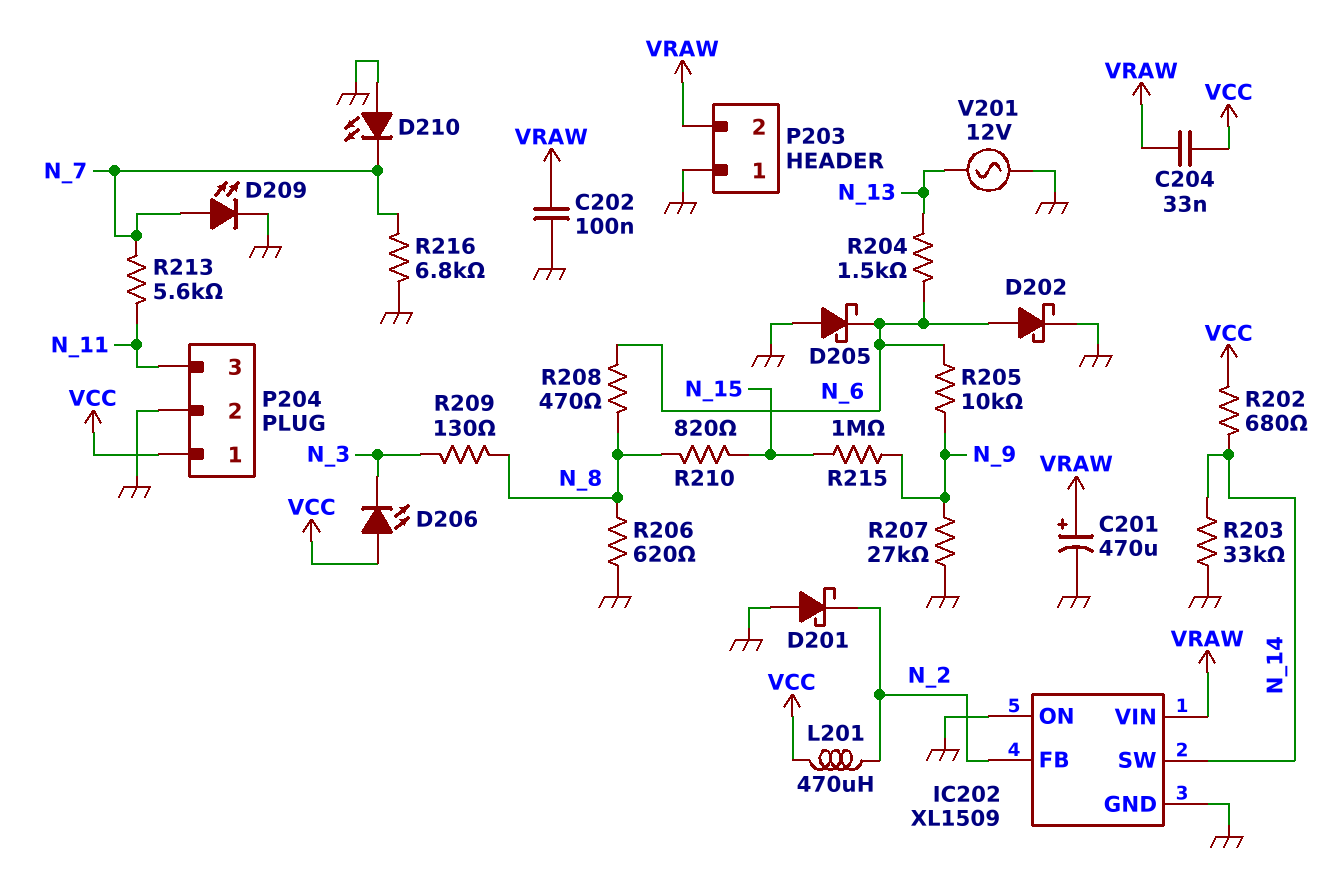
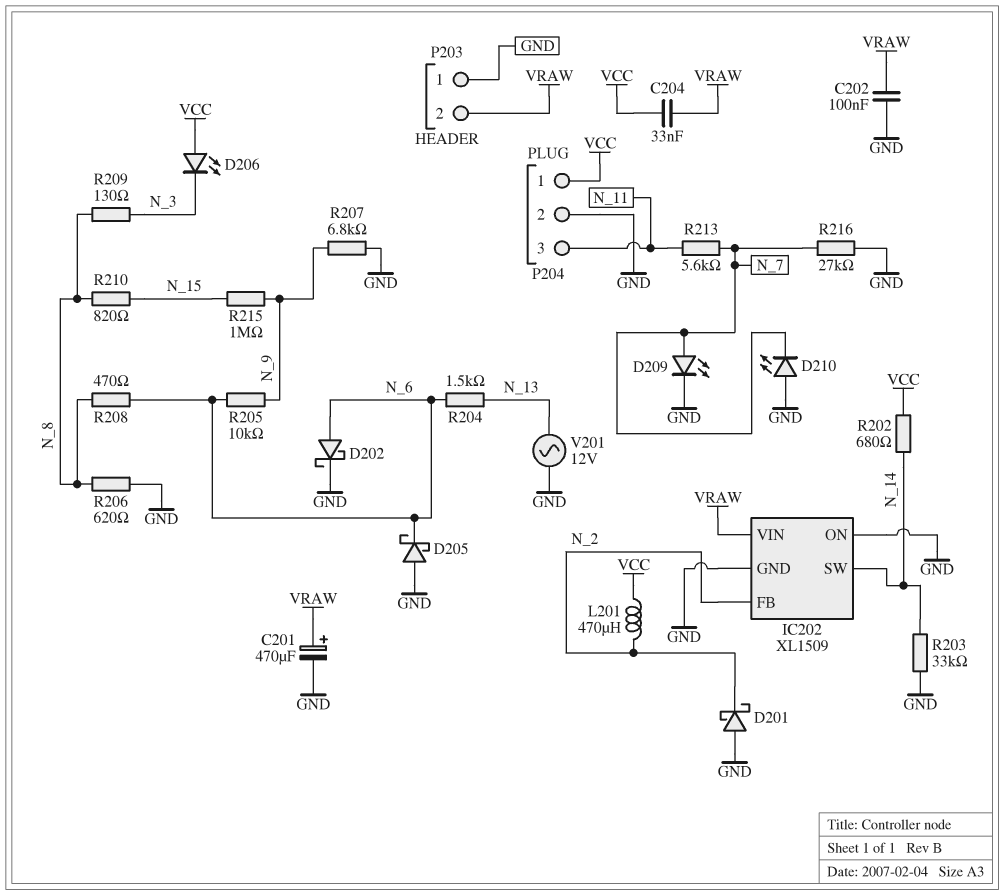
R207: 27k (GND, N_9) -> 6.8k (GND, N_9)
R216: 6.8k (GND, N_7) -> 27k (GND, N_7)

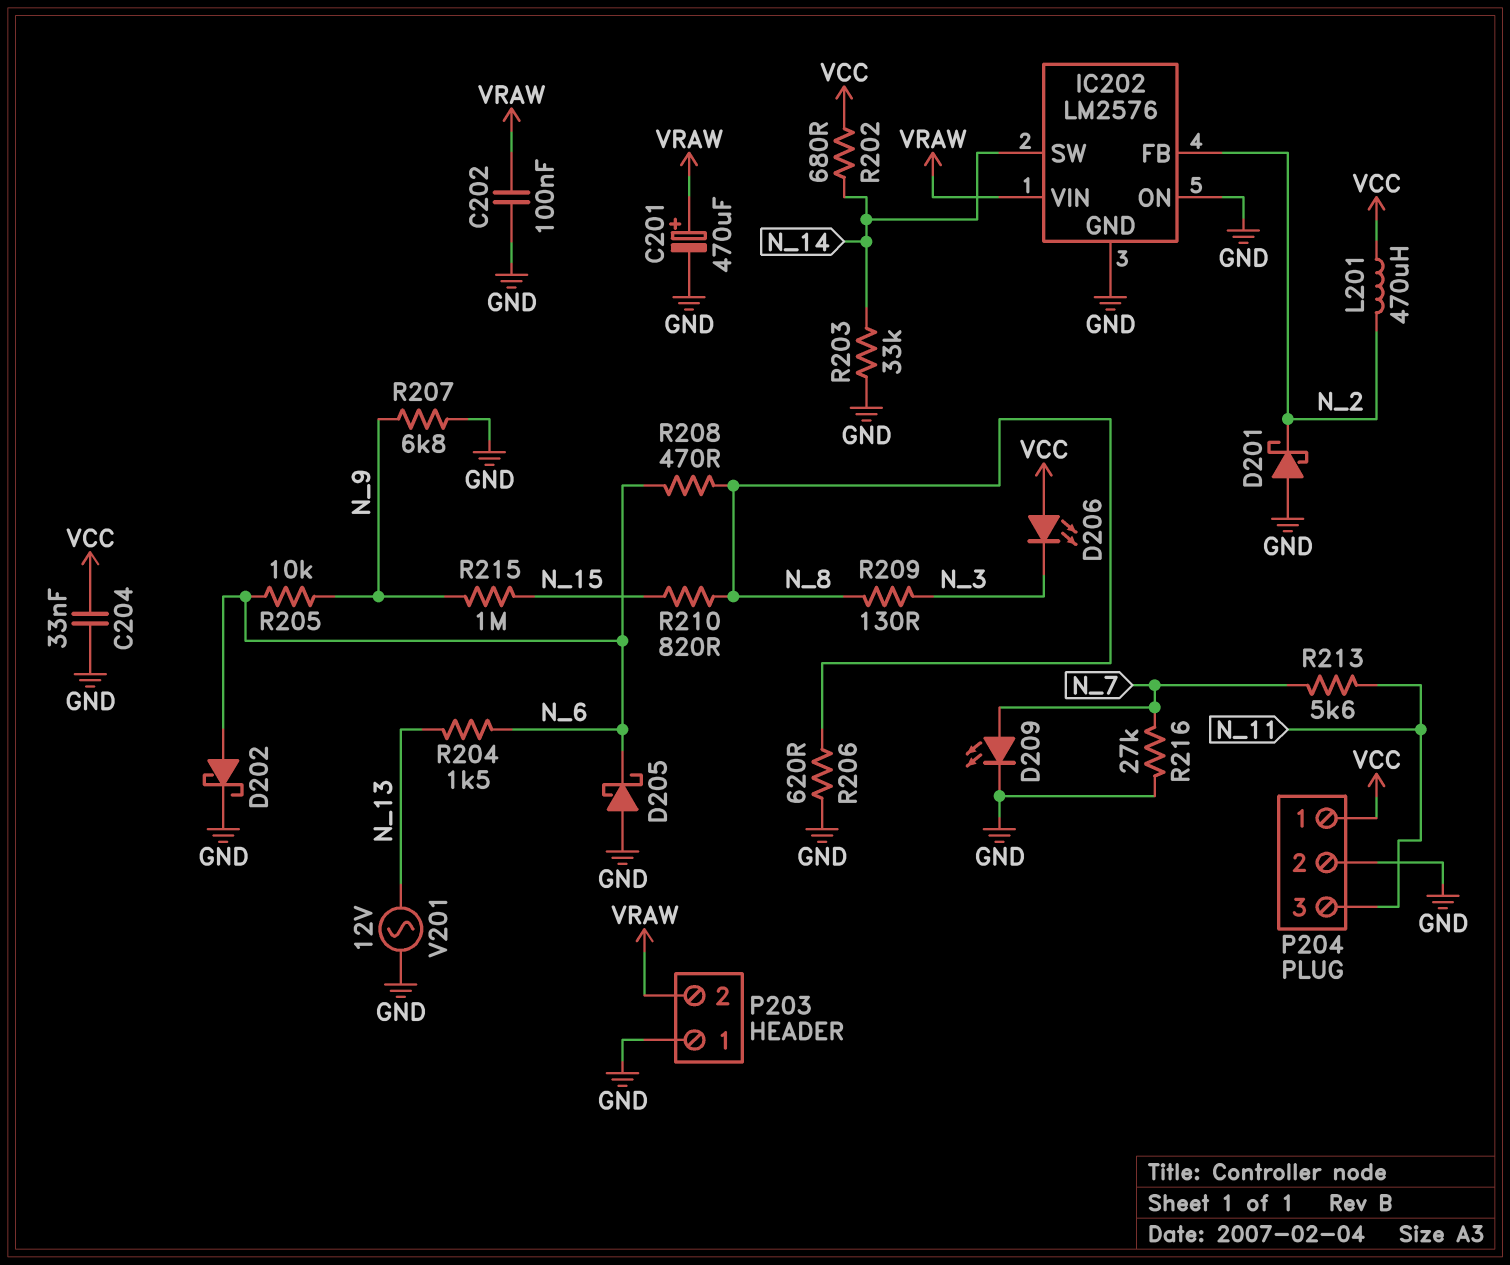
C204: 33nF (VCC, VRAW) -> 33nF (GND, VCC)
D210: LED (A GND, K N_7) -> none
IC202: XL1509 -> LM2576

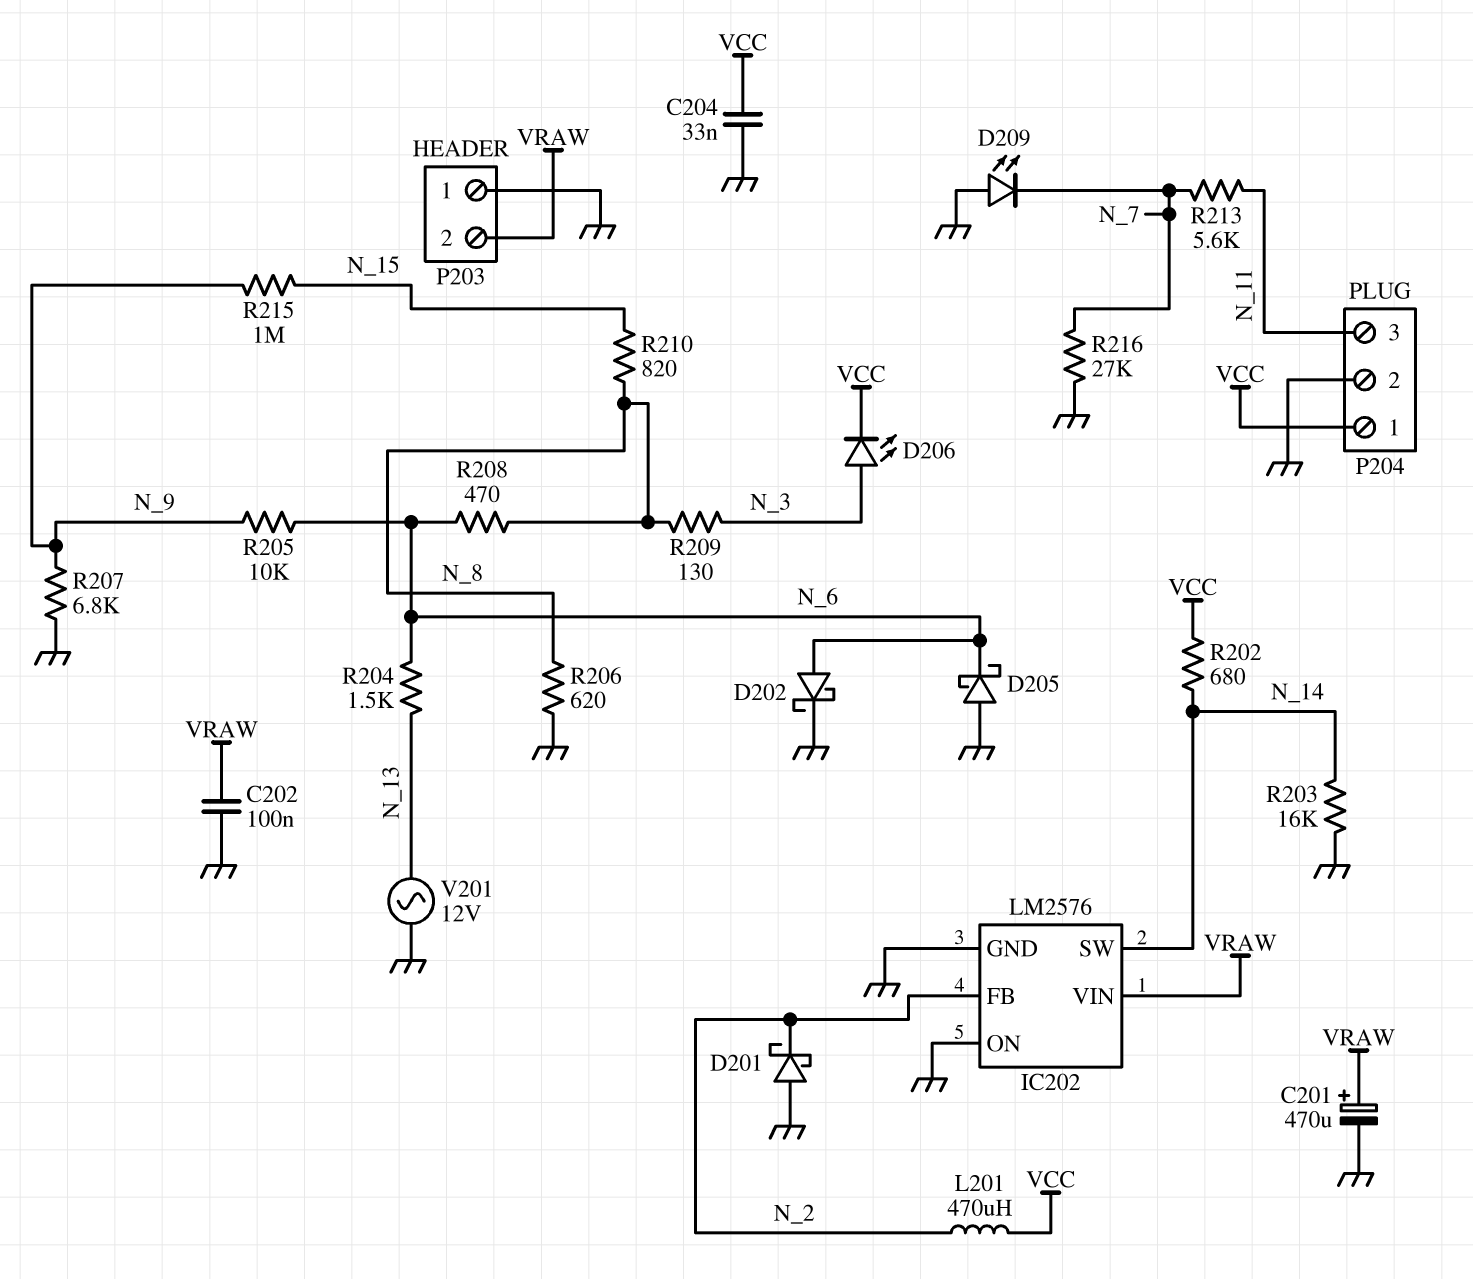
D206: LED (A VCC, K N_3) -> LED (A N_3, K VCC)
D209: LED (A N_7, K GND) -> LED (A GND, K N_7)
R203: 33k (GND, N_14) -> 16k (GND, N_14)

